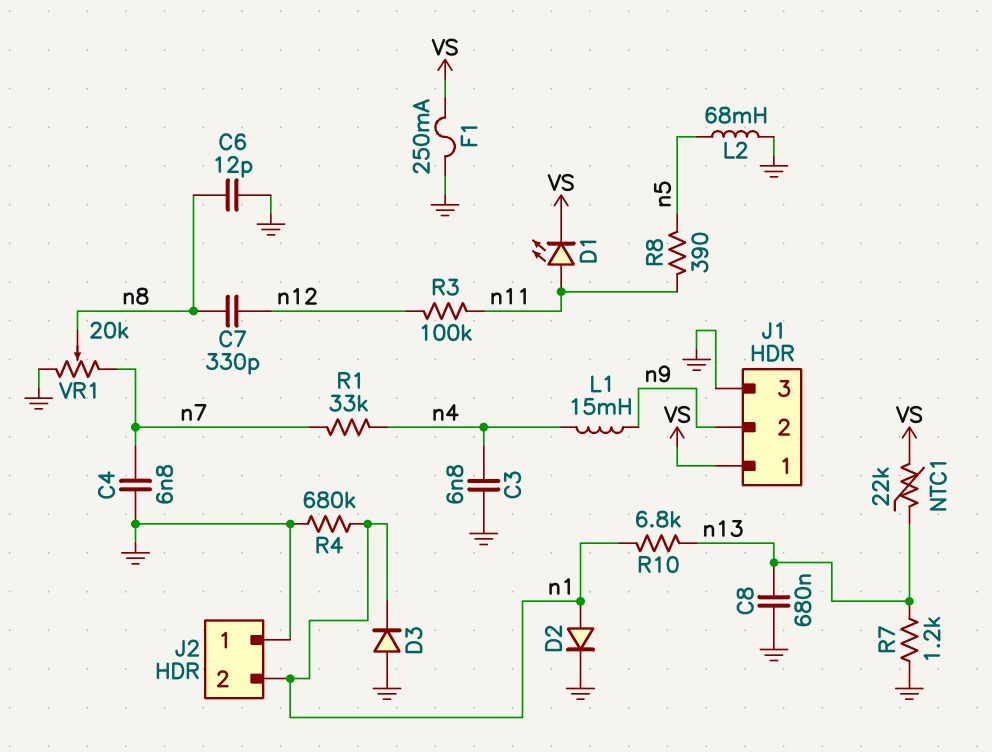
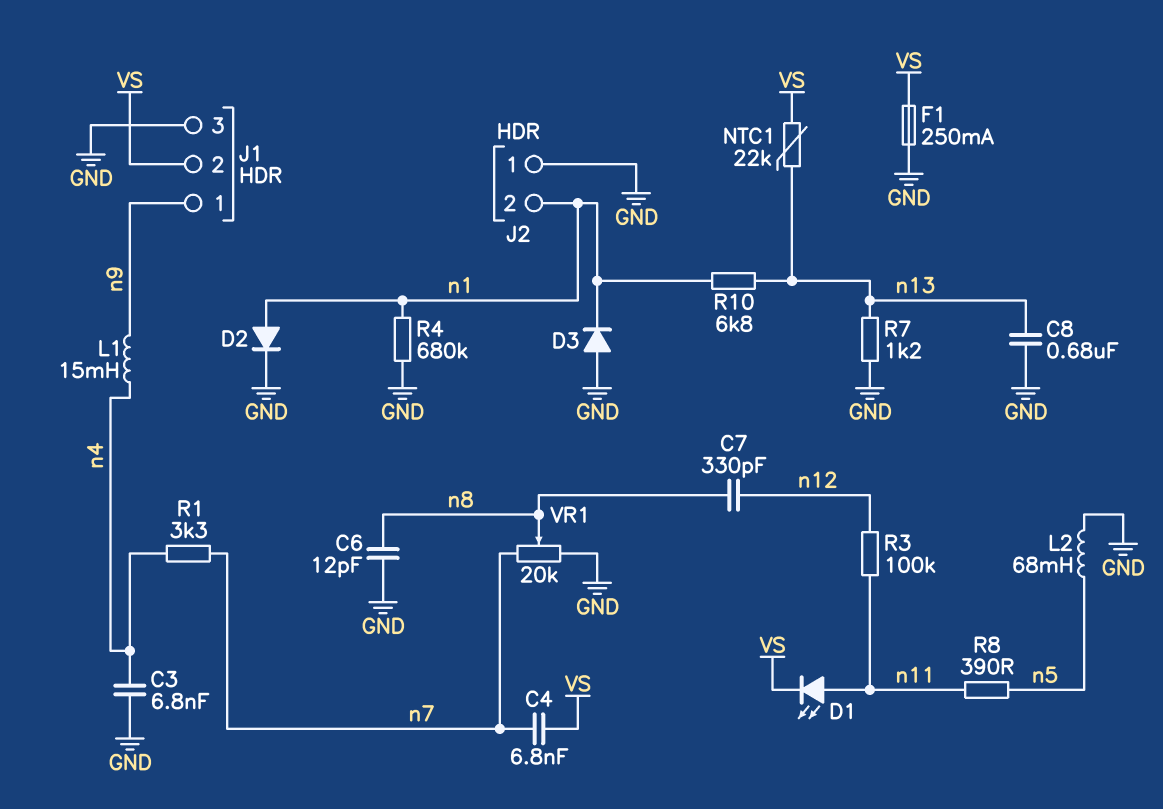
C4: 6.8nF (GND, n7) -> 6.8nF (VS, n7)
J1 pin 1: VS -> n9
J1 pin 2: n9 -> VS
R1: 33k (n4, n7) -> 3.3k (n4, n7)

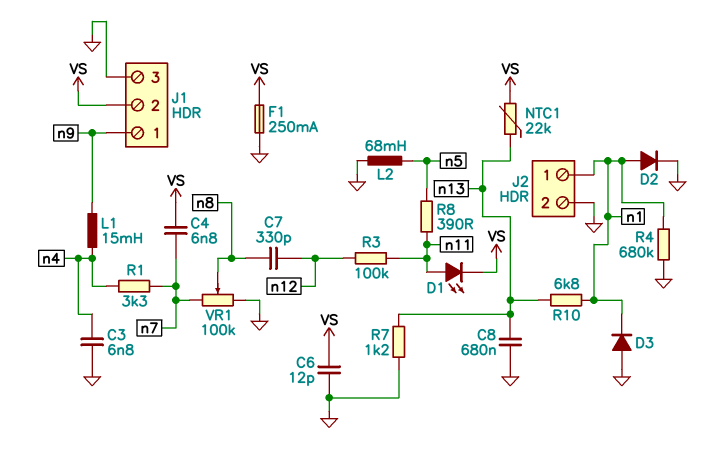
C6: 12pF (GND, n8) -> 12pF (GND, VS)
J2 pin 1: GND -> n1
J2 pin 2: n1 -> GND
VR1: 20k (GND, n7, wiper n8) -> 100k (GND, n7, wiper n8)

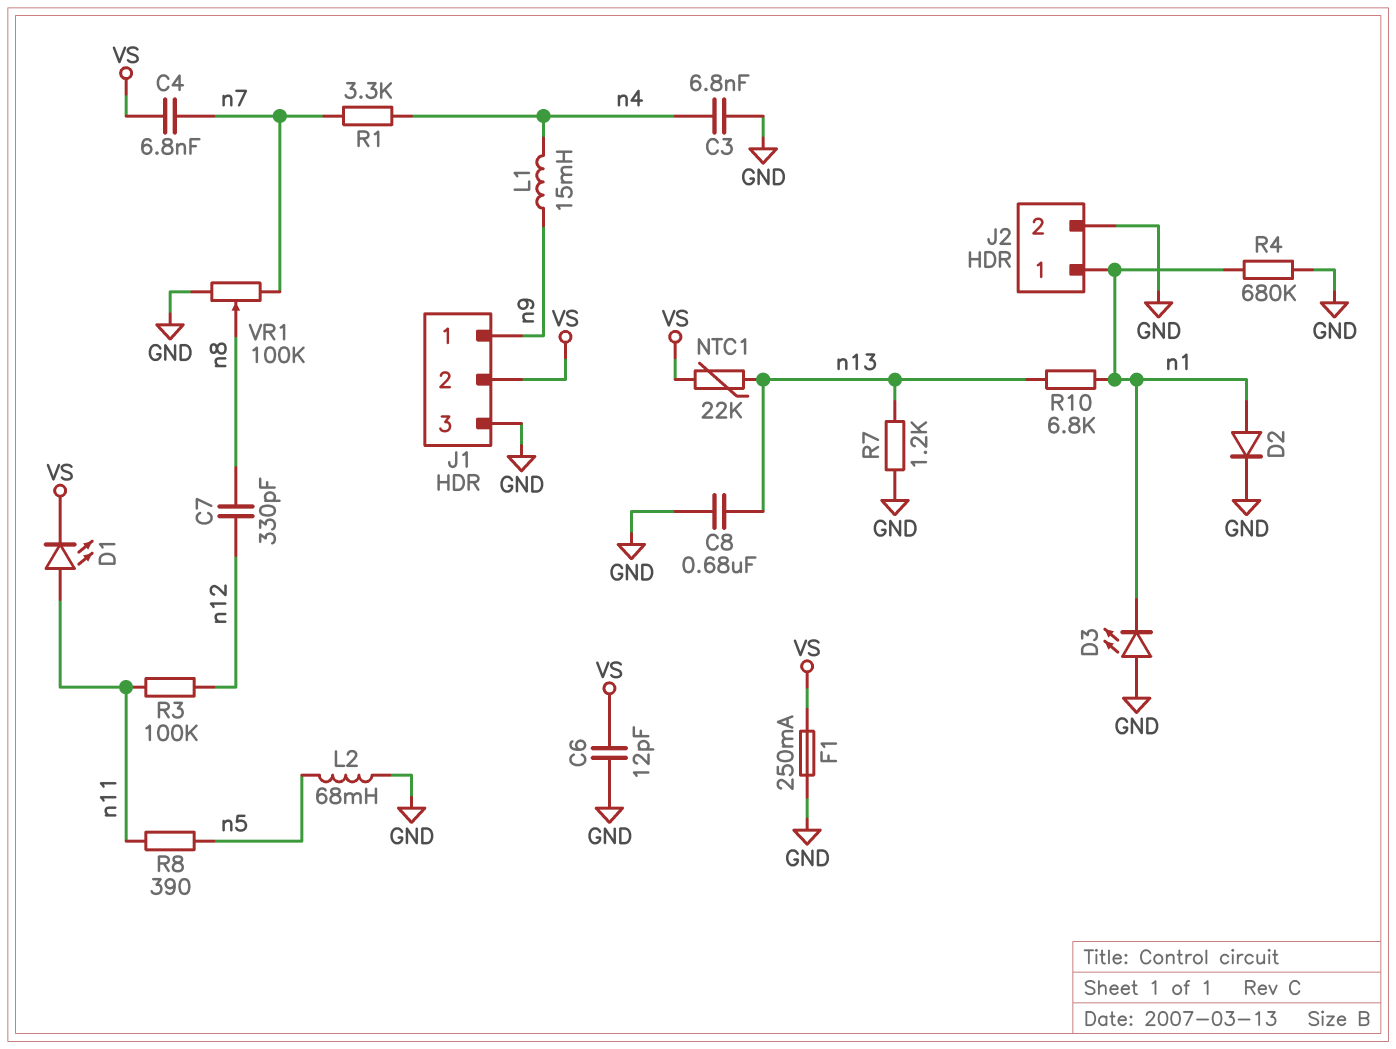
D3: diode (A GND, K n1) -> LED (A GND, K n1)

